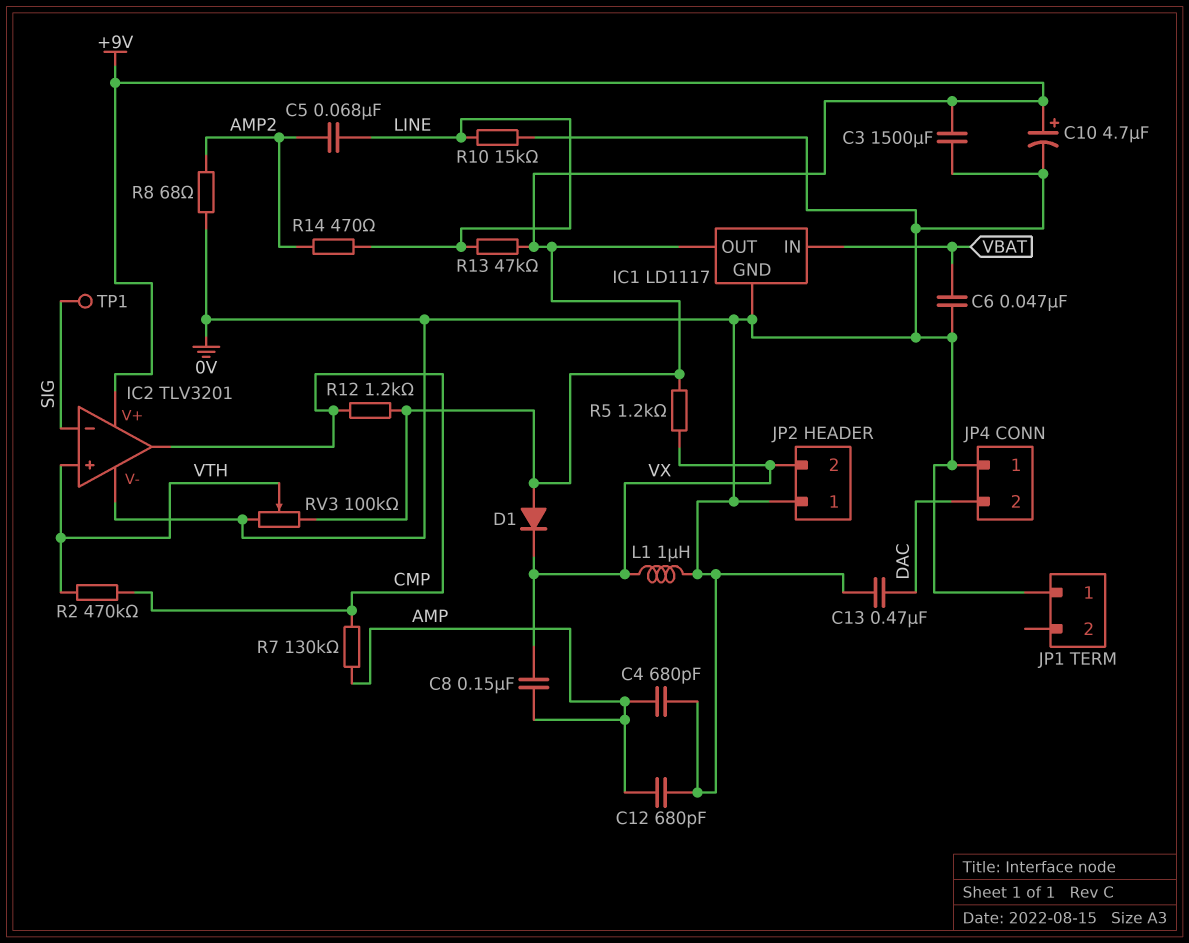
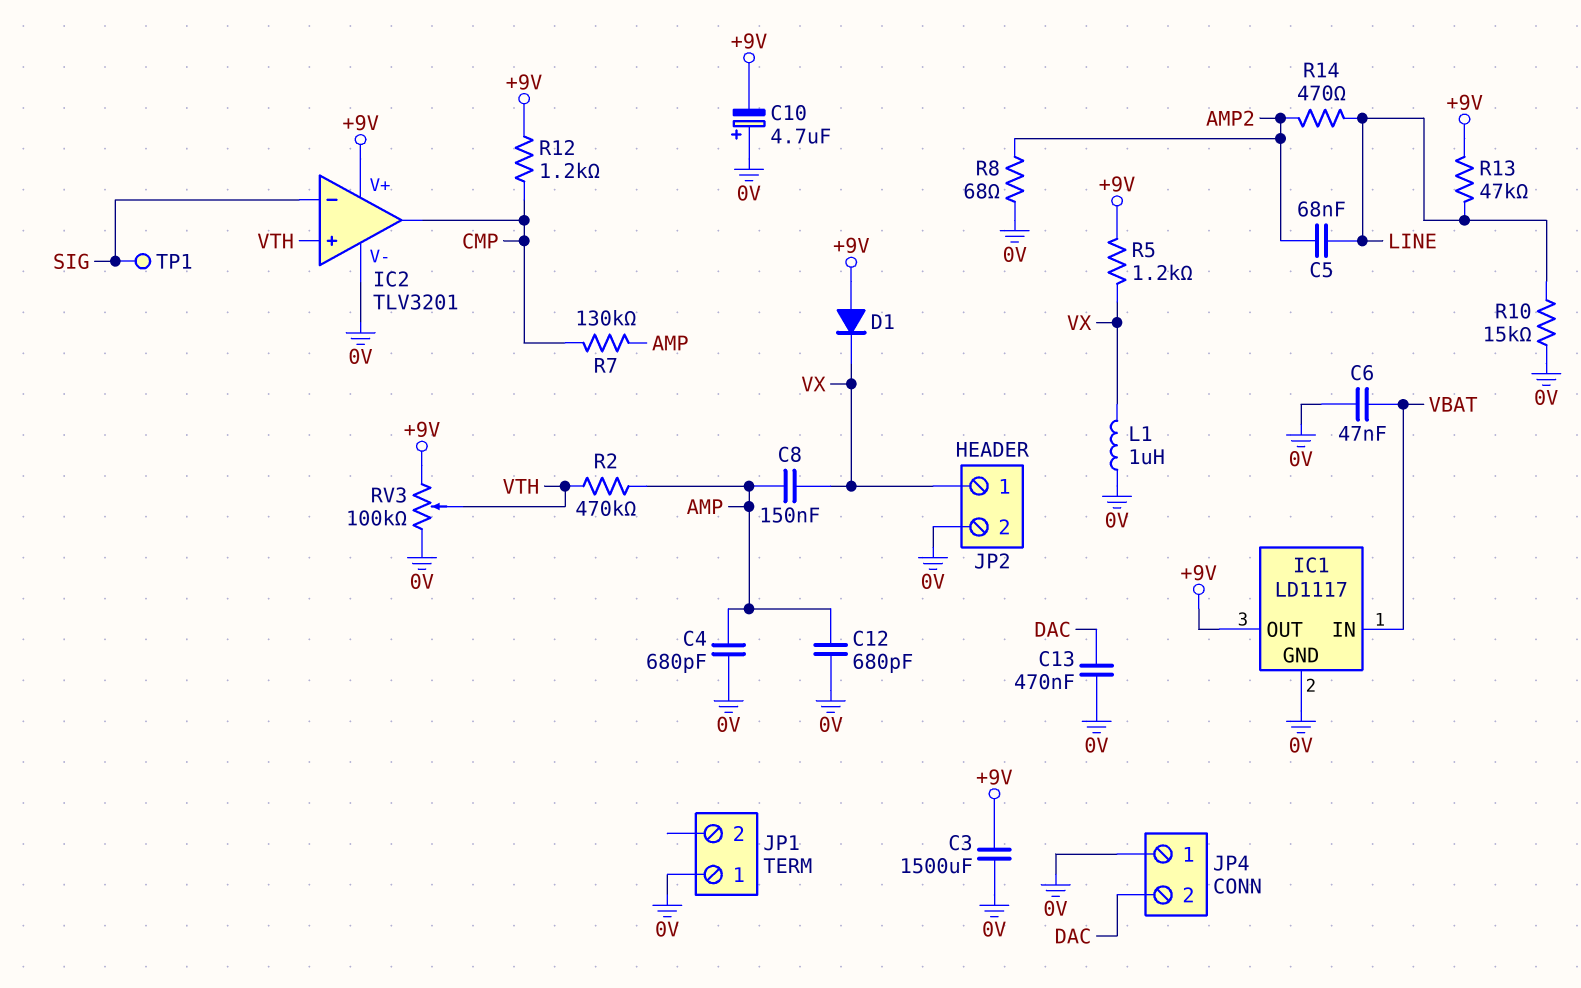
C10: 4.7uF (plus +9V, minus 0V) -> 4.7uF (plus 0V, minus +9V)
JP2 pin 1: 0V -> VX
JP2 pin 2: VX -> 0V
R2: 470k (CMP, VTH) -> 470k (AMP, VTH)

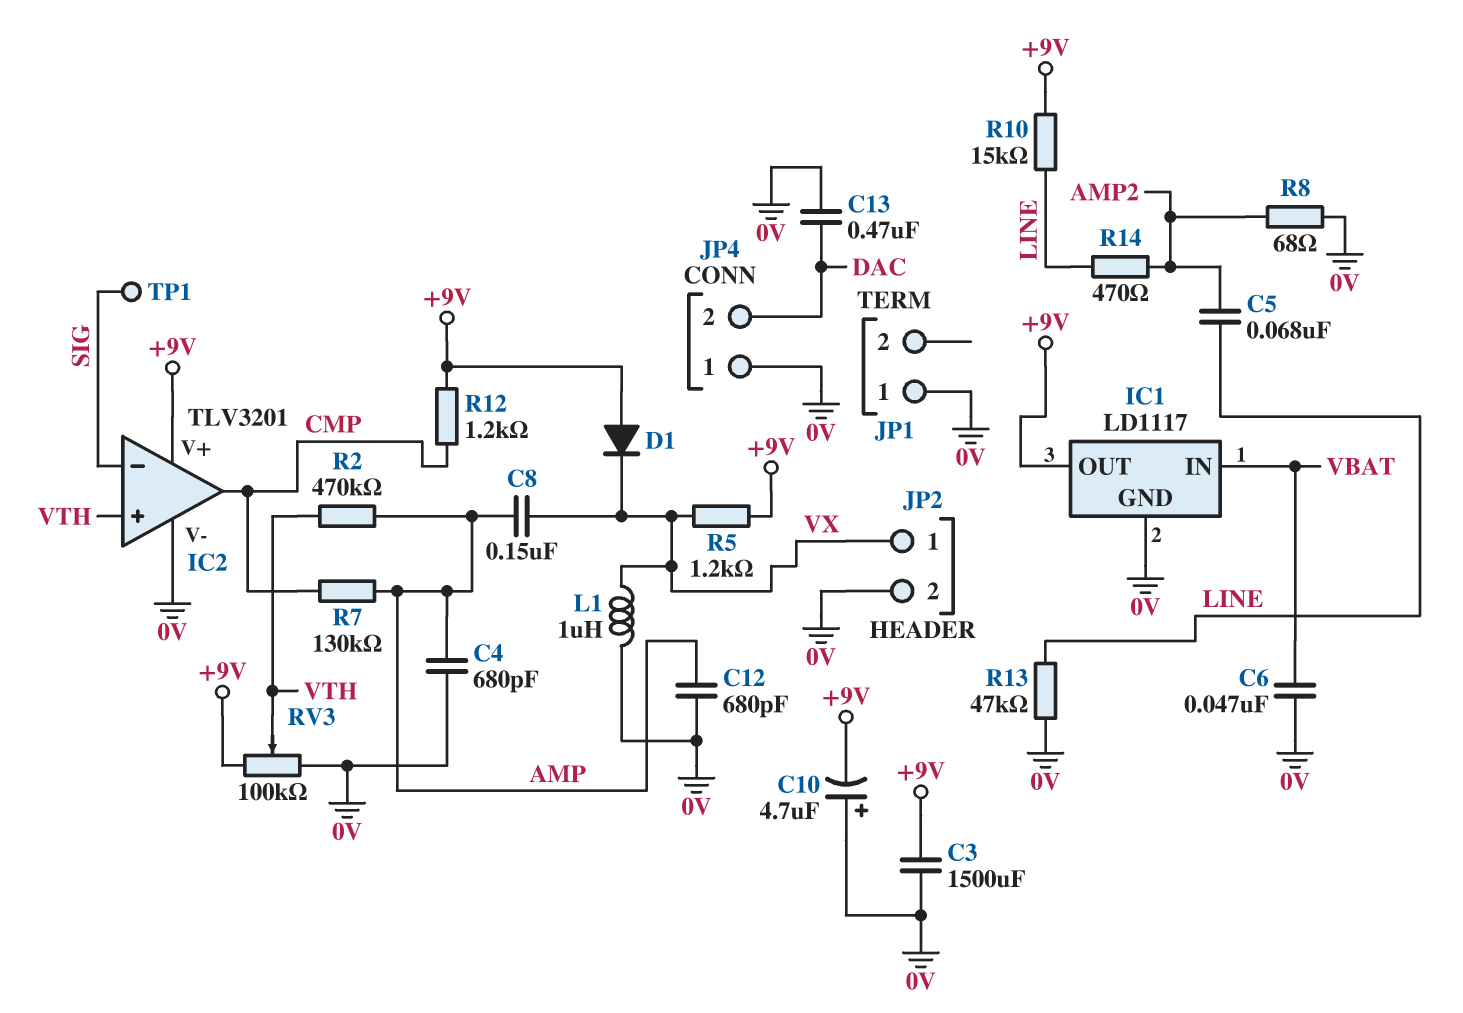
R10: 15k (0V, LINE) -> 15k (+9V, LINE)
R13: 47k (+9V, LINE) -> 47k (0V, LINE)

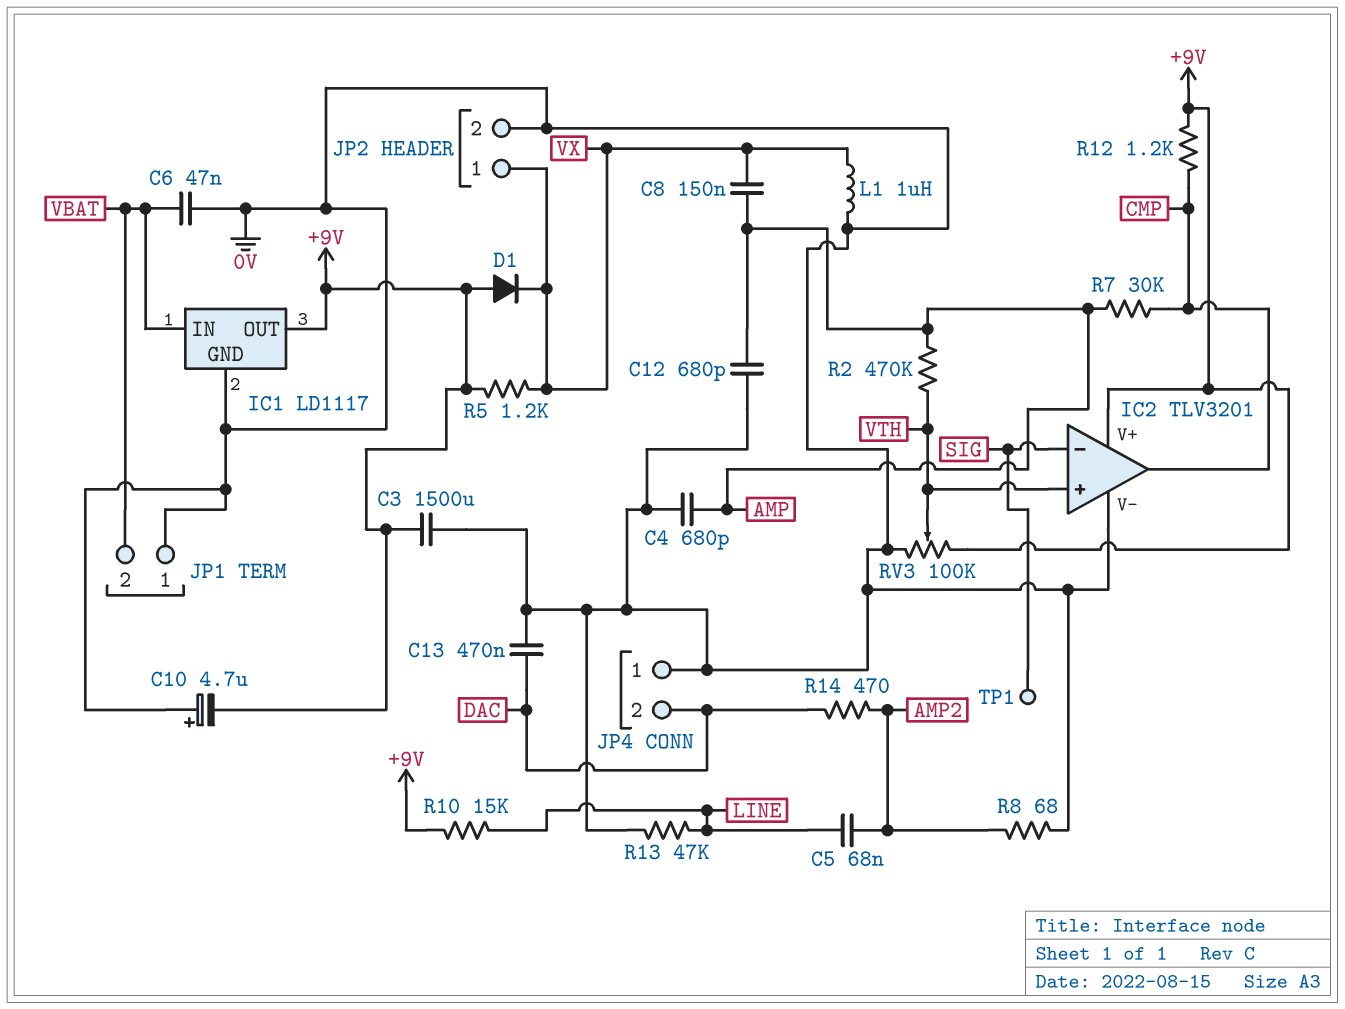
JP1 pin 2: none -> VBAT
R7: 130k (AMP, CMP) -> 30k (AMP, CMP)
R14: 470 (AMP2, LINE) -> 470 (AMP2, DAC)

